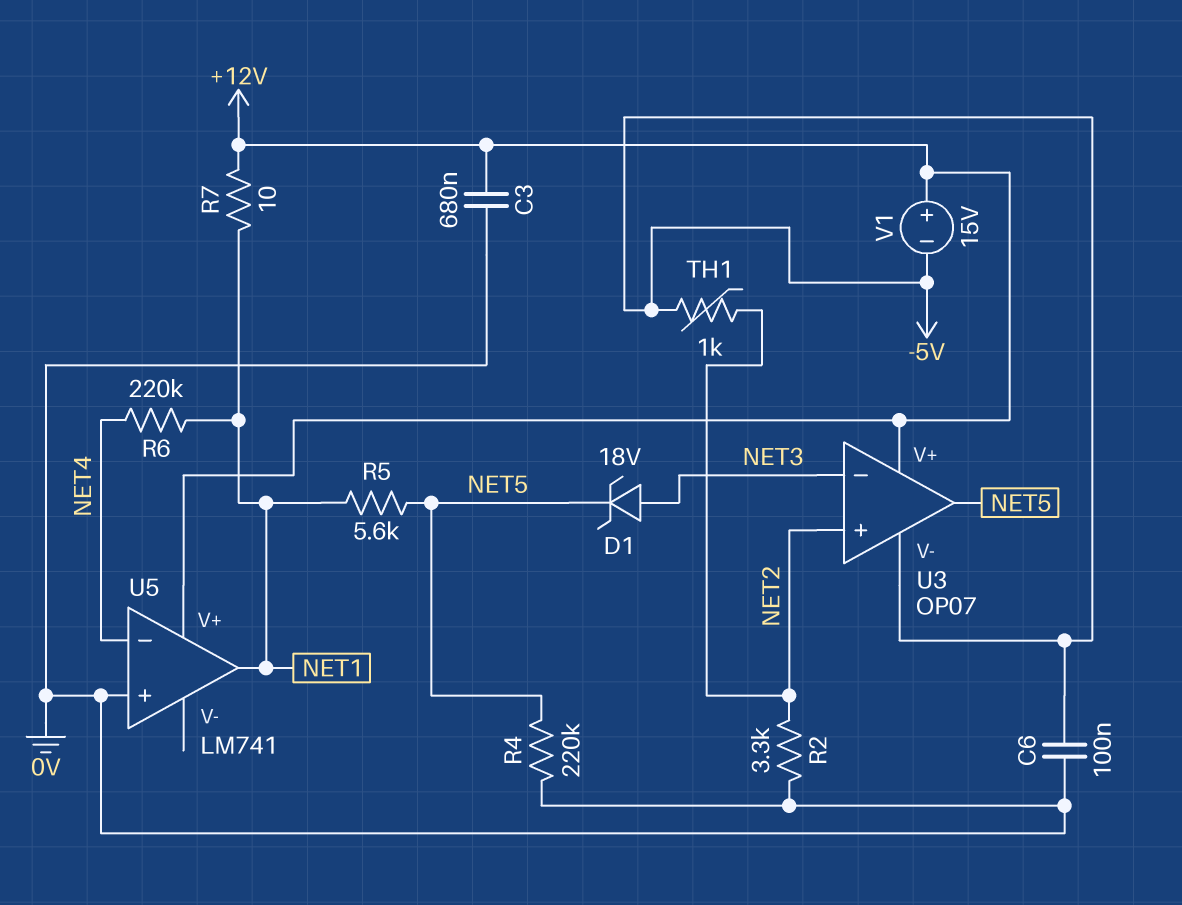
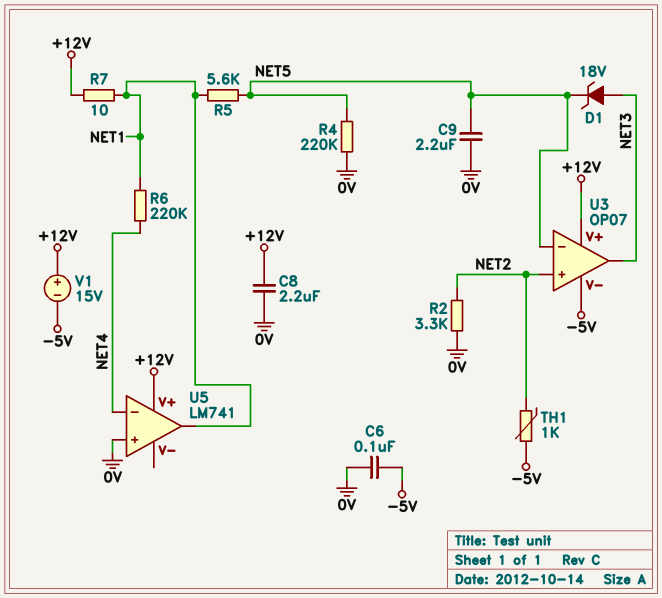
C3: 680nF (+12V, 0V) -> none
C8: none -> 2.2uF (+12V, 0V)
C9: none -> 2.2uF (0V, NET5)
U3 pin in-: NET3 -> NET5
U3 pin out: NET5 -> NET3

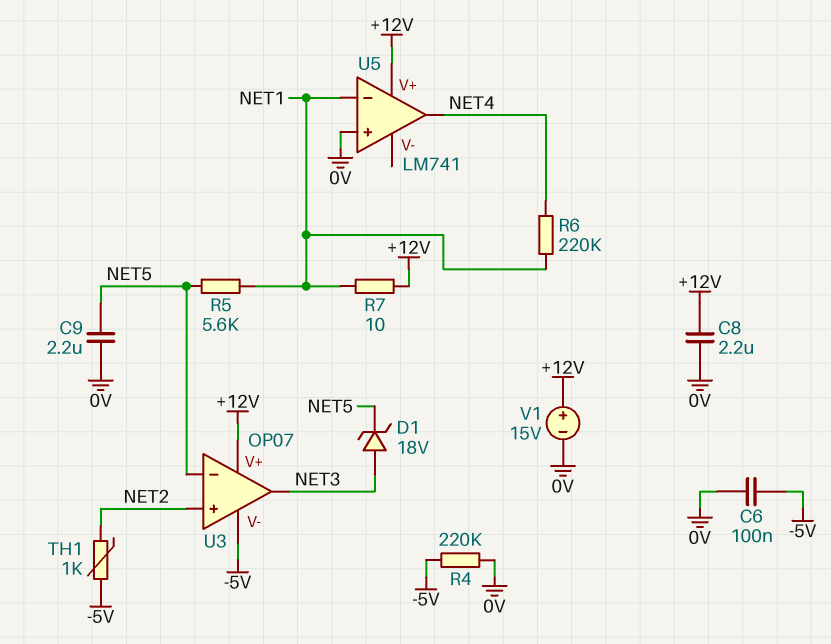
R2: 3.3k (0V, NET2) -> none
R4: 220k (0V, NET5) -> 220k (-5V, 0V)
U5 pin in-: NET4 -> NET1
U5 pin out: NET1 -> NET4
V1: 15V (plus +12V, minus -5V) -> 15V (plus +12V, minus 0V)

